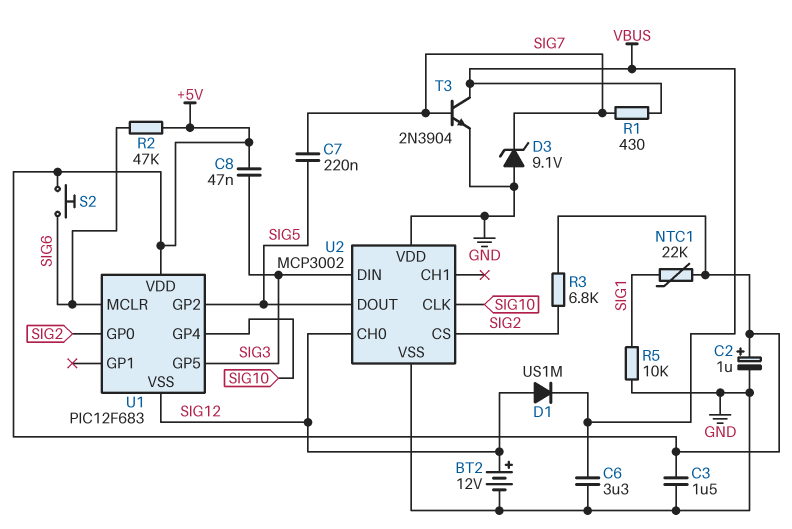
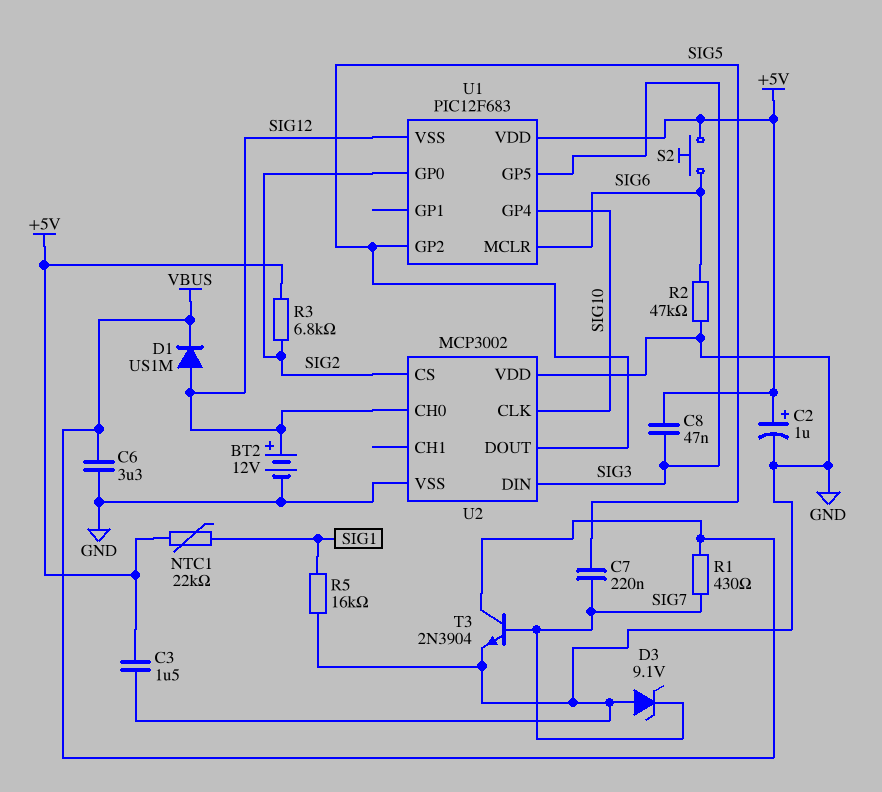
R2: 47k (+5V, SIG6) -> 47k (GND, SIG6)
R5: 10k (GND, SIG1) -> 16k (GND, SIG1)

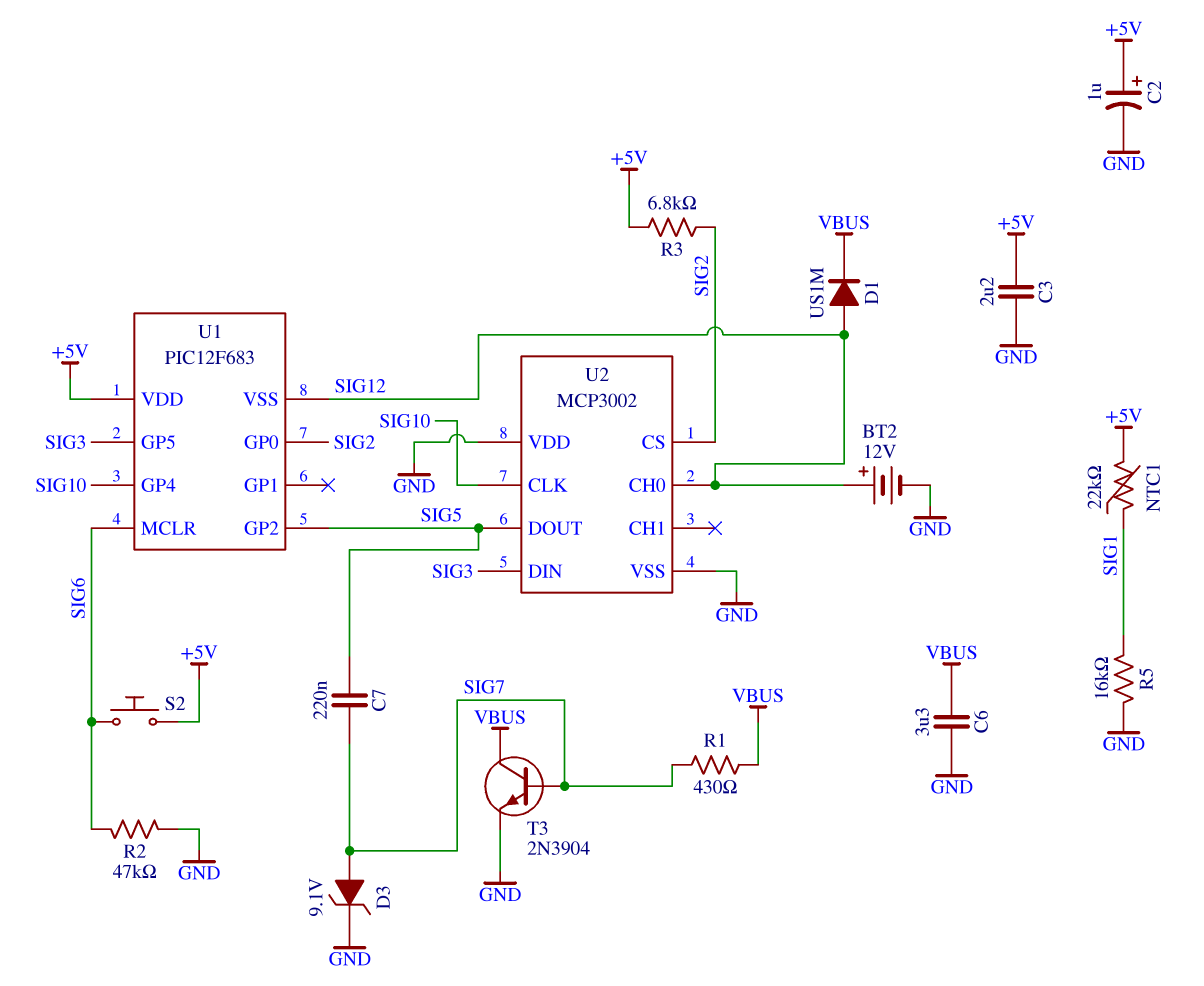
C3: 1.5uF (+5V, GND) -> 2.2uF (+5V, GND)
C8: 47nF (+5V, SIG3) -> none
D3: zener 9.1V (A GND, K SIG7) -> zener 9.1V (A SIG7, K GND)

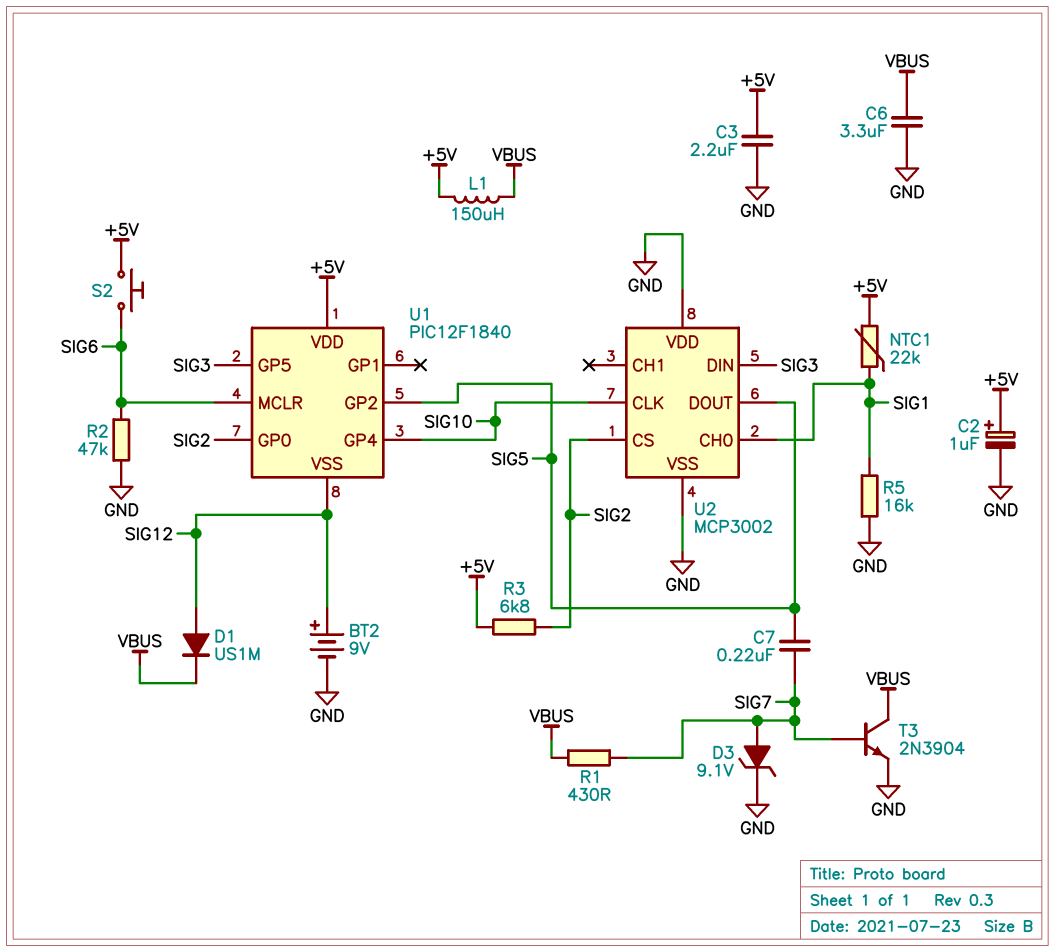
BT2: 12V (plus SIG12, minus GND) -> 9V (plus SIG12, minus GND)
L1: none -> 150uH (+5V, VBUS)
U1: PIC12F683 -> PIC12F1840
U2 pin CH0: SIG12 -> SIG1

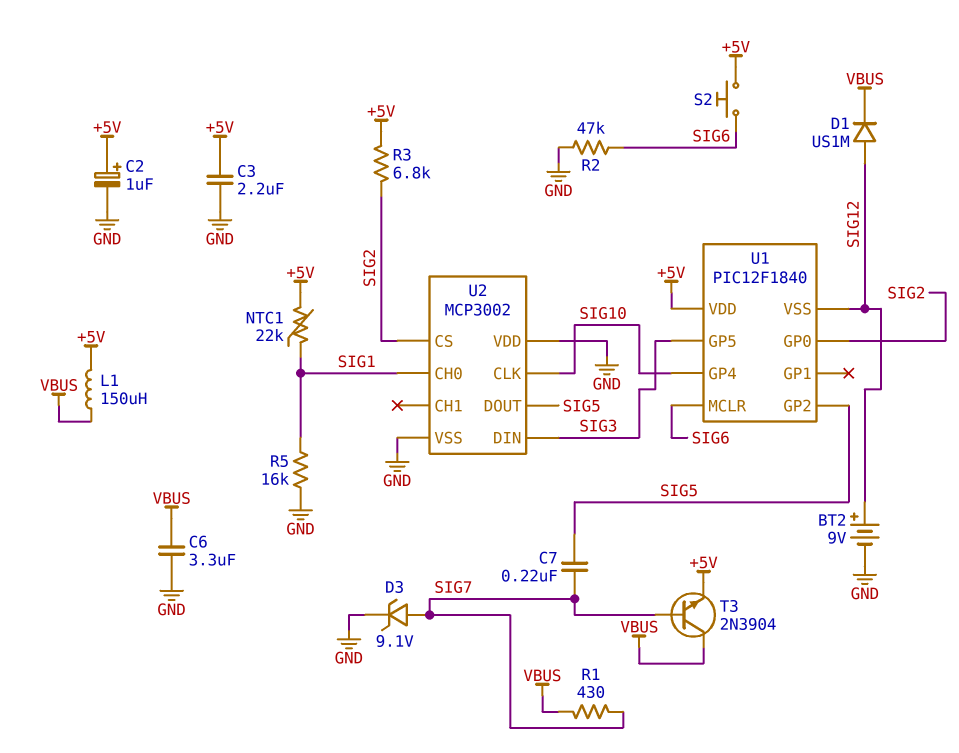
T3: NPN 2N3904 (B SIG7, C VBUS, E GND) -> NPN 2N3904 (B SIG7, C VBUS, E +5V)

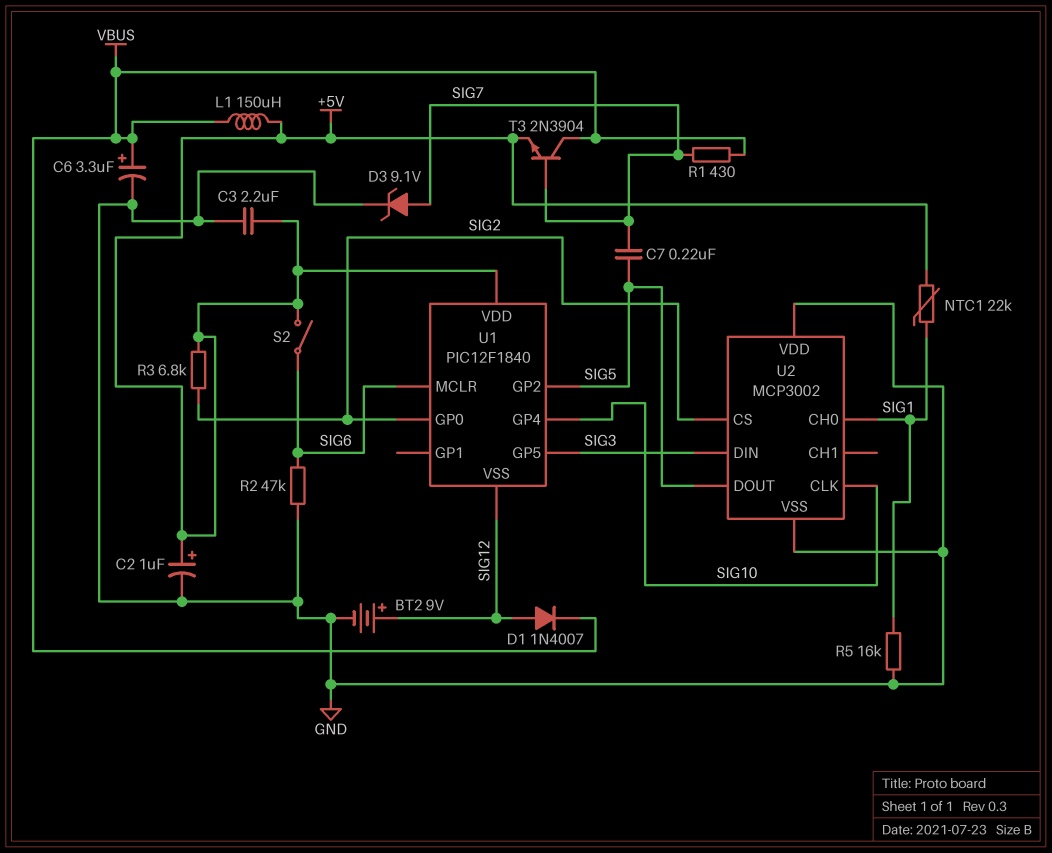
C6: 3.3uF (GND, VBUS) -> 3.3uF (plus VBUS, minus GND)
D1: diode US1M (A SIG12, K VBUS) -> diode 1N4007 (A SIG12, K VBUS)
S2: button (+5V, SIG6) -> switch (+5V, SIG6)

